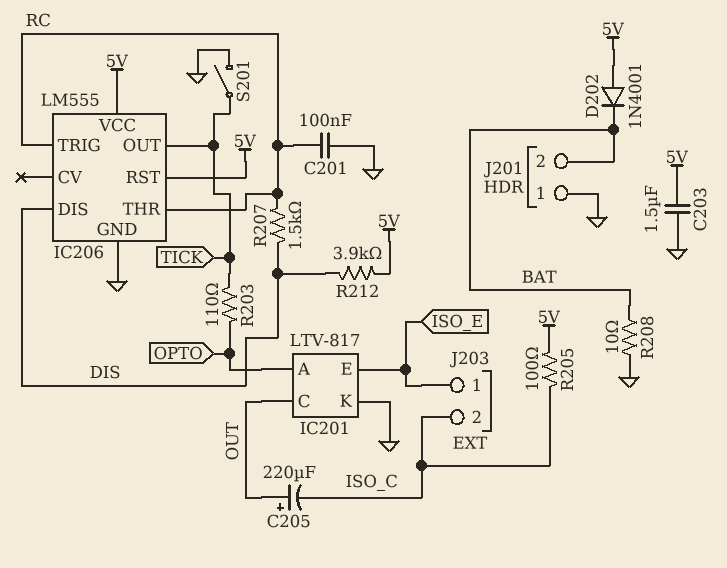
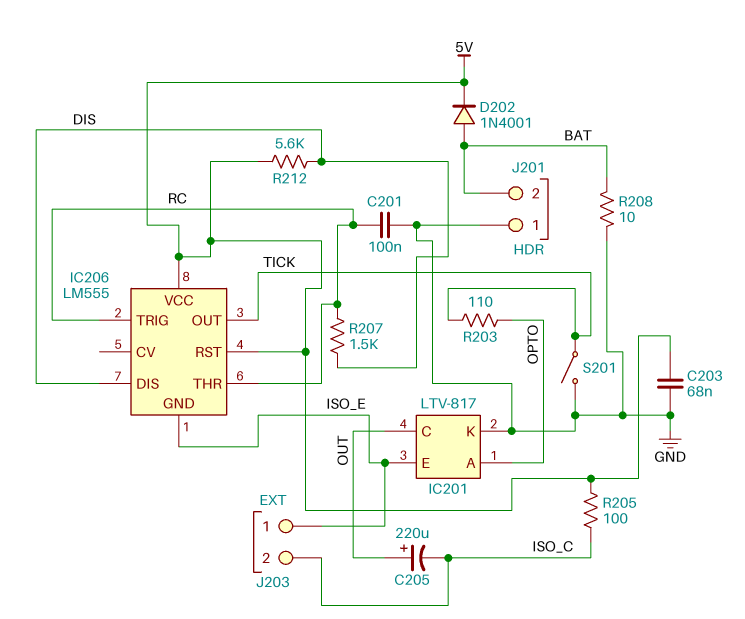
C203: 1.5uF (5V, GND) -> 68nF (5V, GND)
D202: diode 1N4001 (A 5V, K BAT) -> diode 1N4001 (A BAT, K 5V)
IC206 pin GND: GND -> ISO_E
R212: 3.9k (5V, DIS) -> 5.6k (5V, DIS)

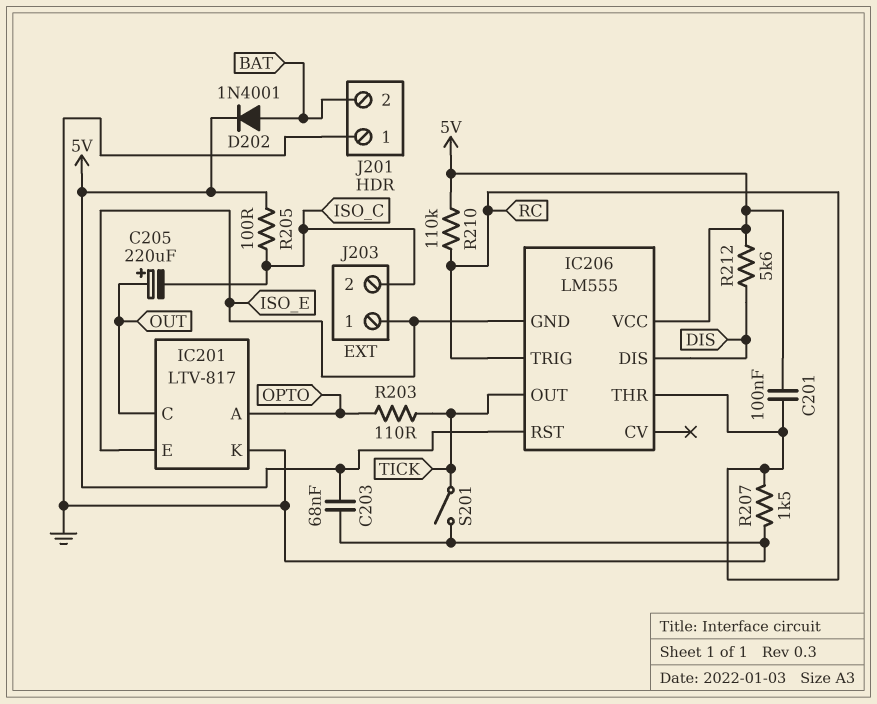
C201: 100nF (GND, RC) -> 100nF (5V, RC)
R207: 1.5k (DIS, RC) -> 1.5k (GND, RC)
R208: 10 (BAT, GND) -> none
R210: none -> 110k (5V, RC)

